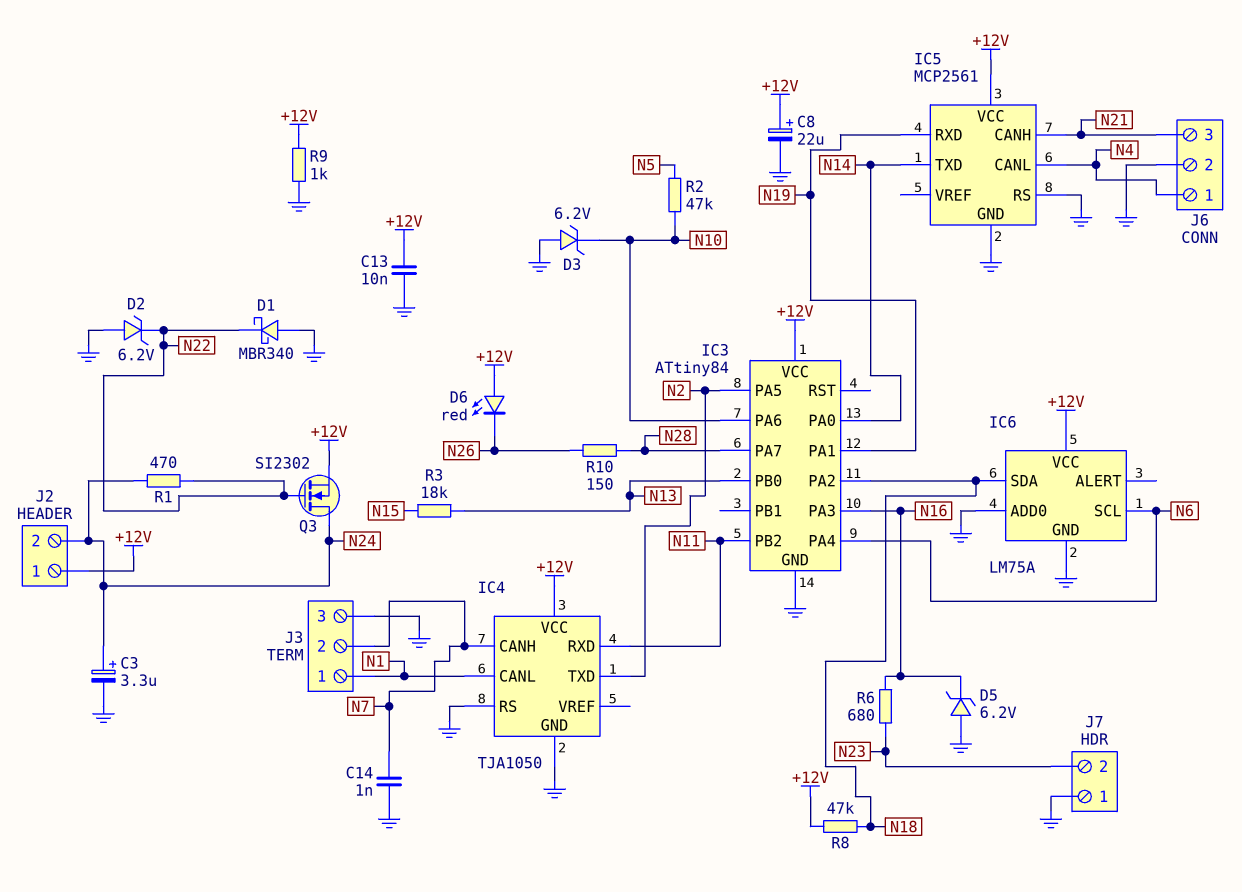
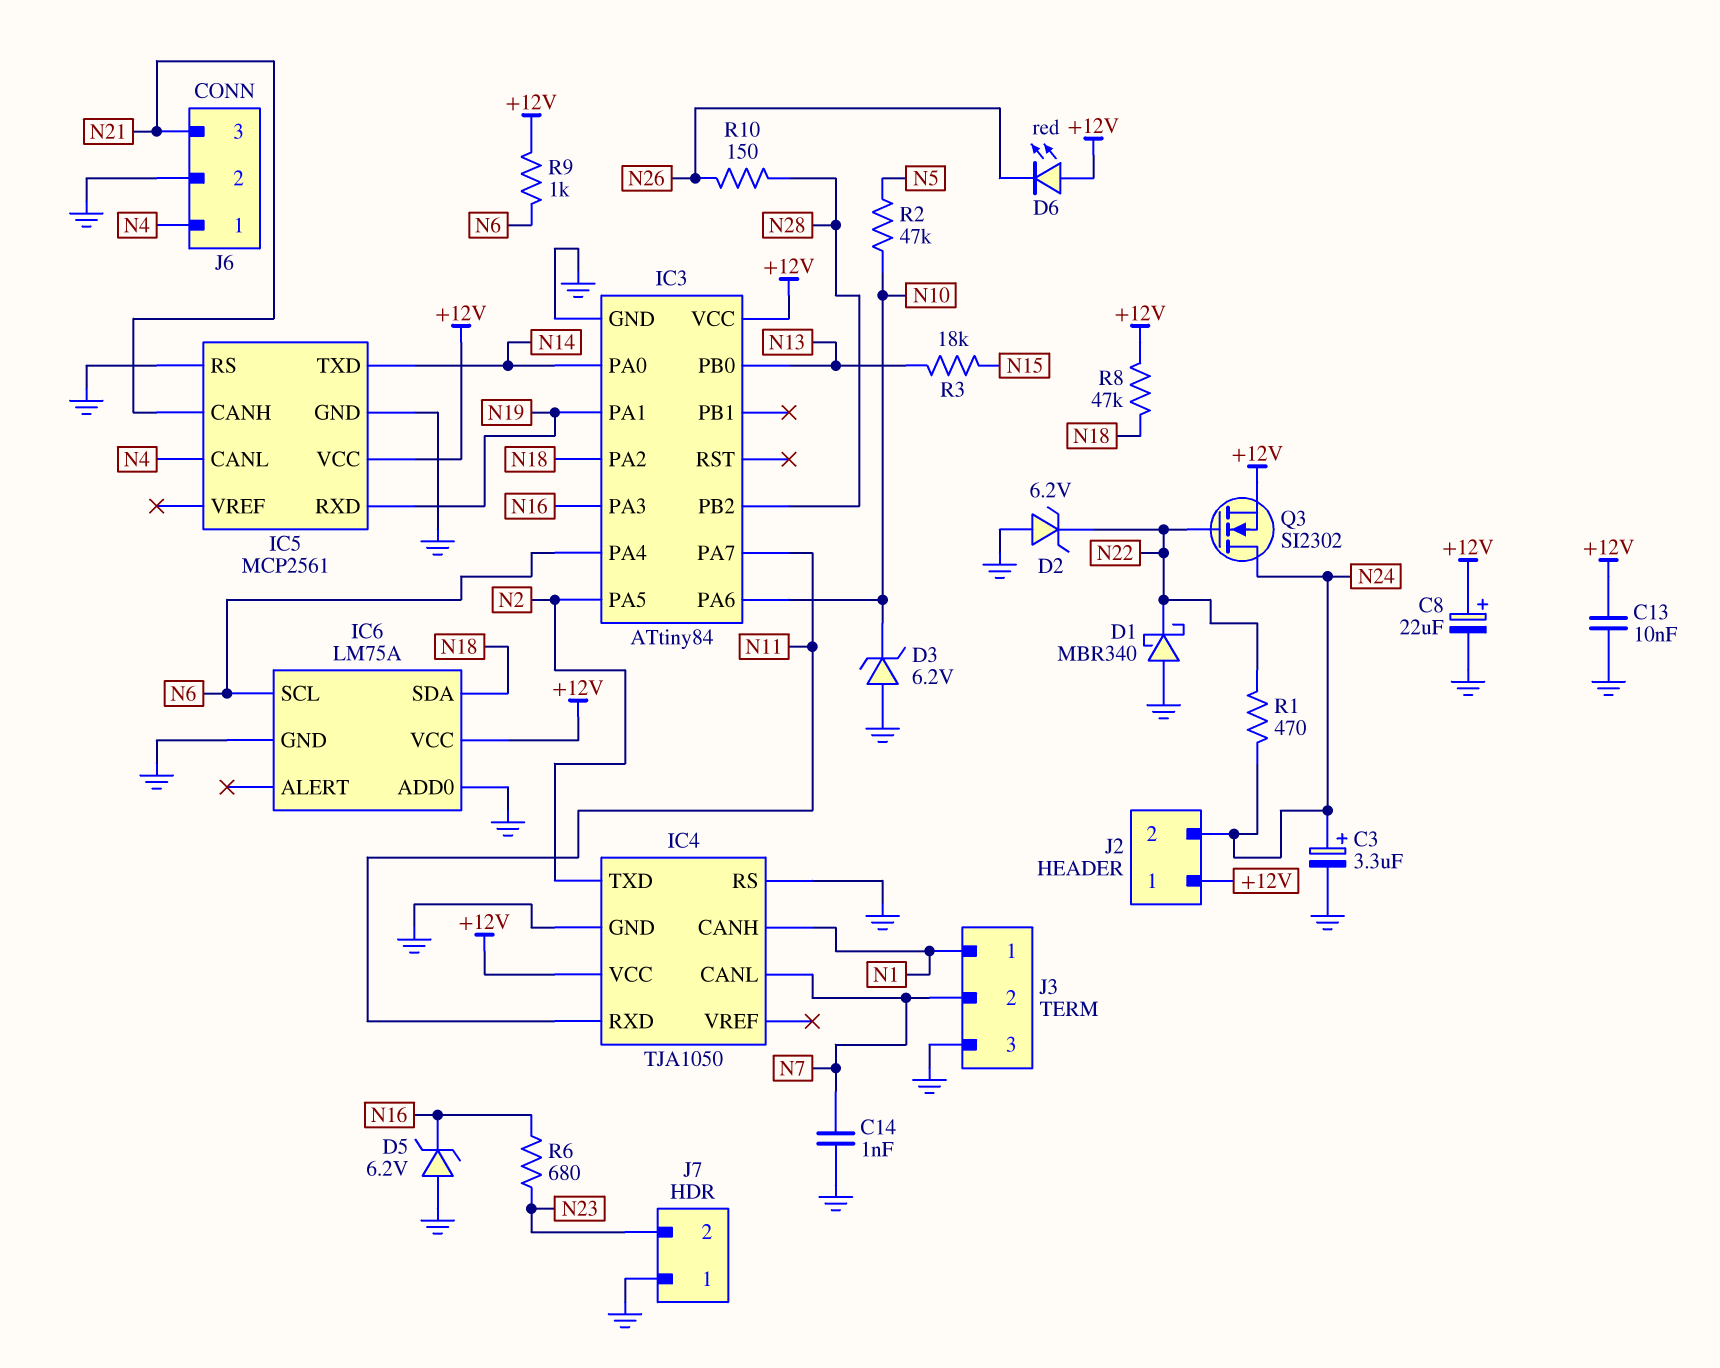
IC3 pin PA7: N28 -> N11
IC3 pin PB2: N11 -> N28
IC4 pin CANH: N7 -> N1
IC4 pin CANL: N1 -> N7
R9: 1k (+12V, GND) -> 1k (+12V, N6)

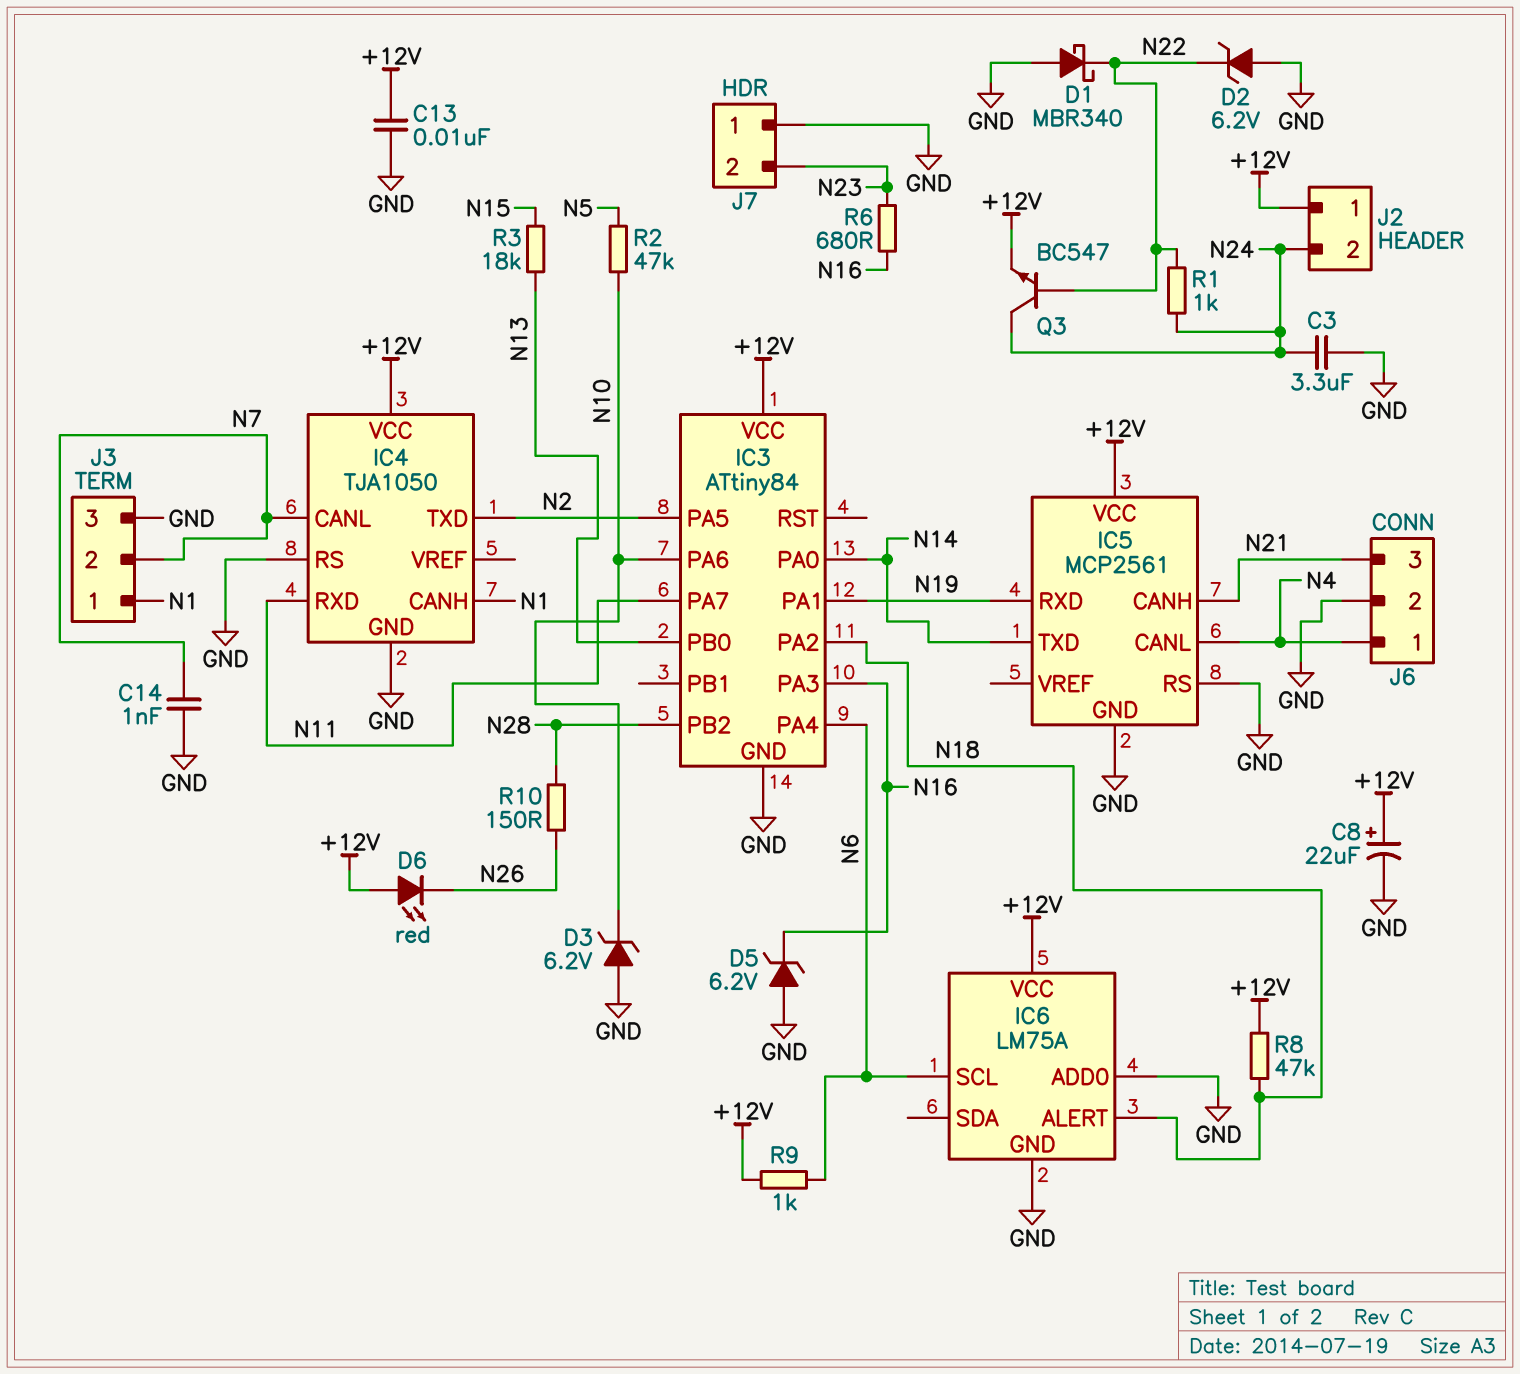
C3: 3.3uF (plus N24, minus GND) -> 3.3uF (GND, N24)
IC6 pin ALERT: none -> N18
IC6 pin SDA: N18 -> none
Q3: NMOS SI2302 (G N22, D N24, S +12V) -> NPN BC547 (B N22, C N24, E +12V)
R1: 470 (N22, N24) -> 1k (N22, N24)

